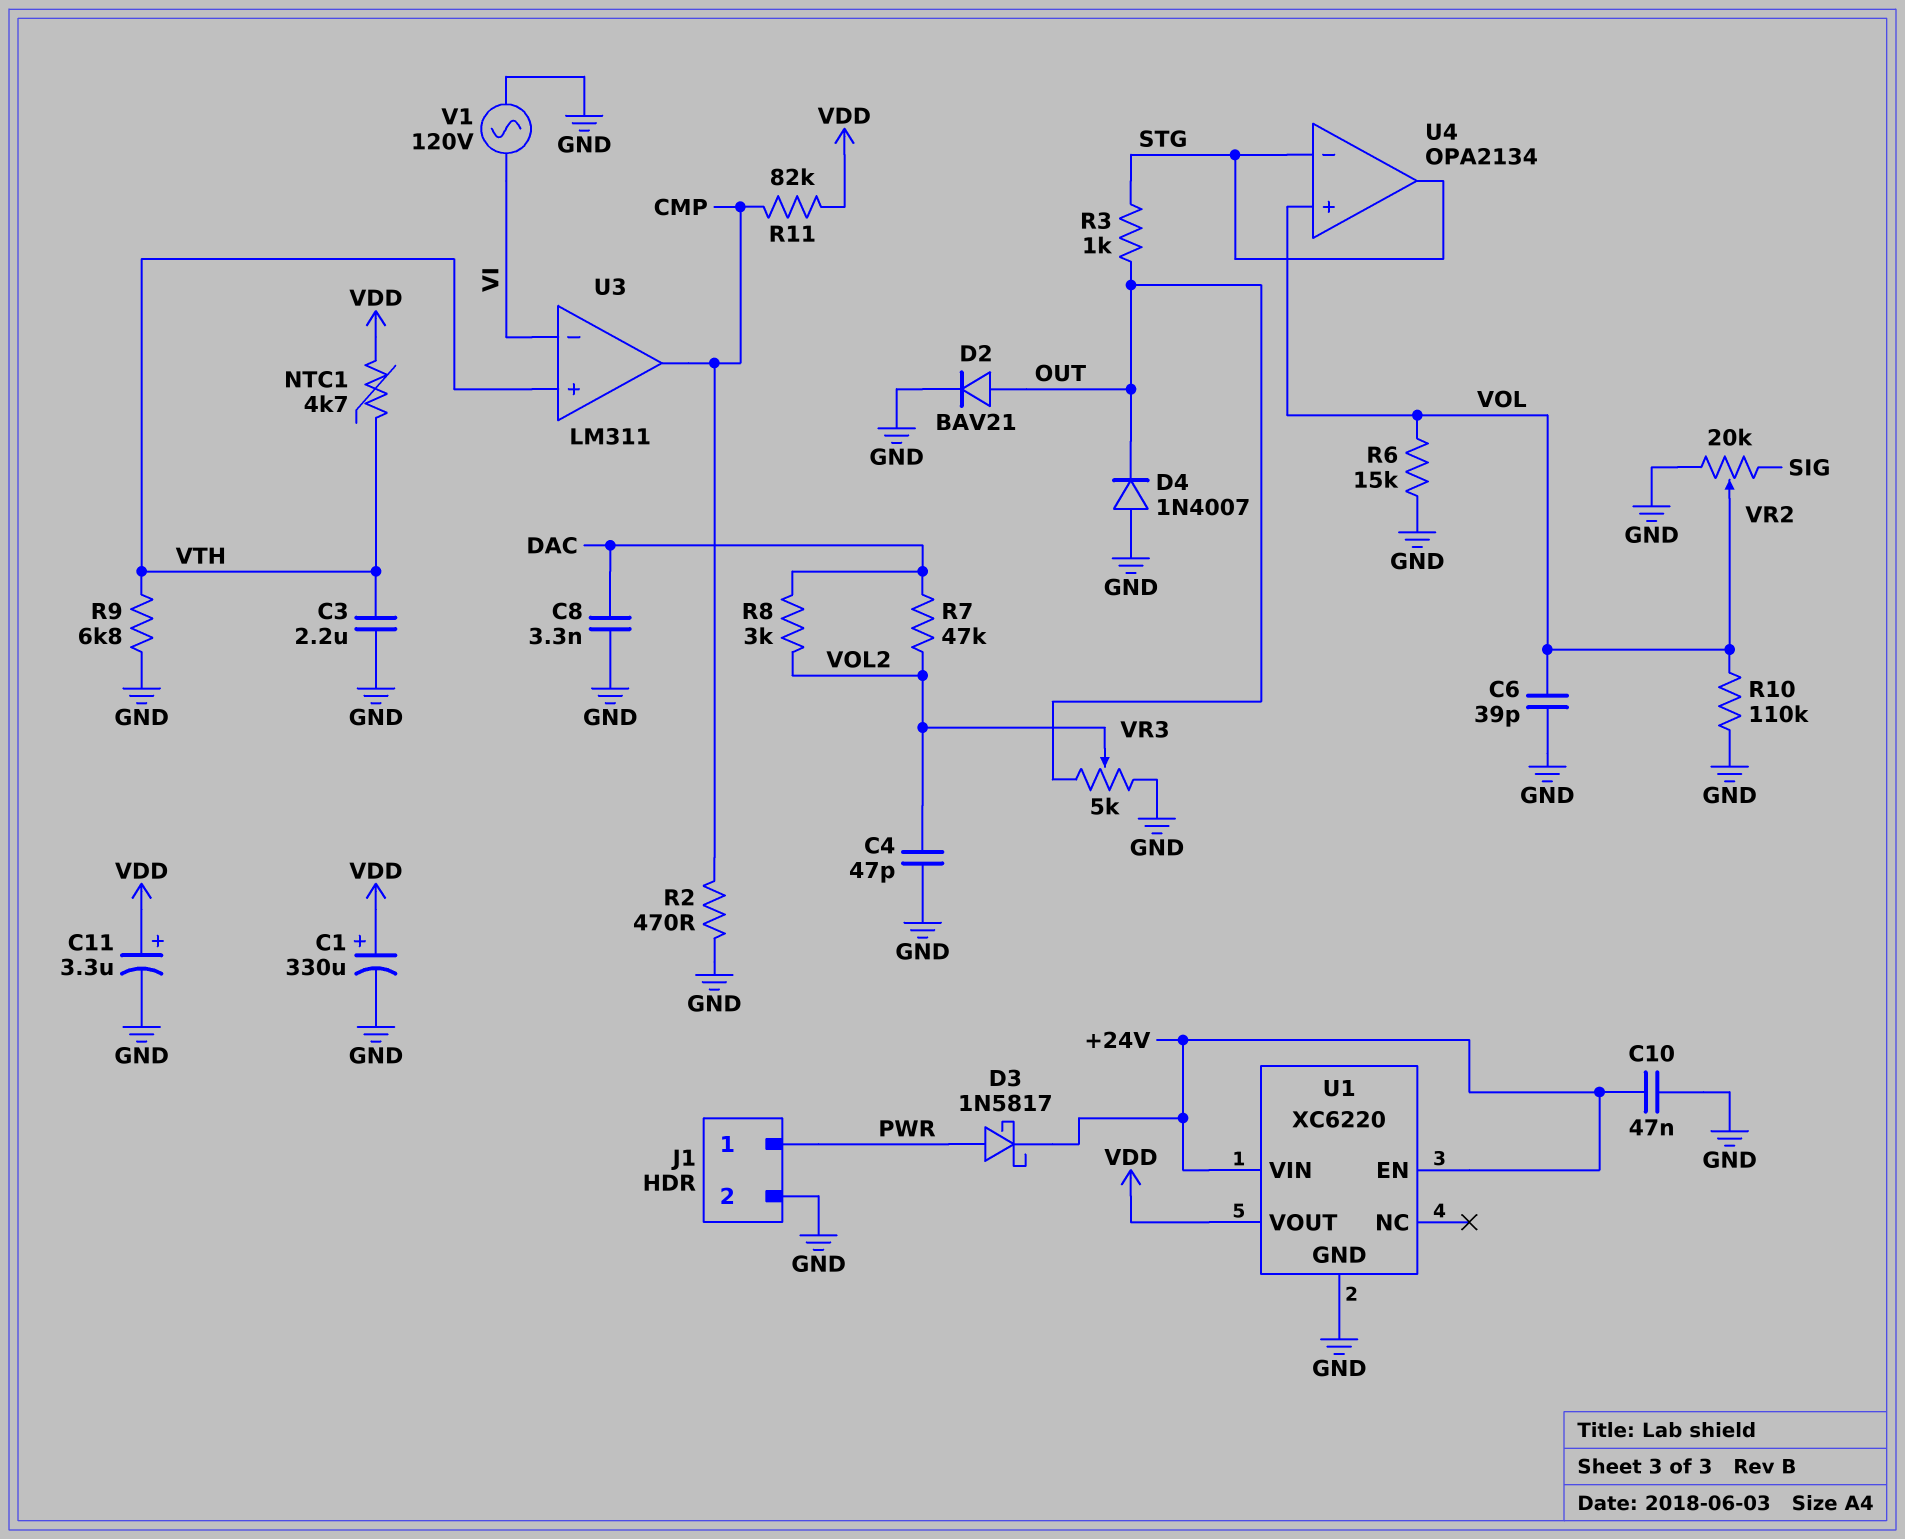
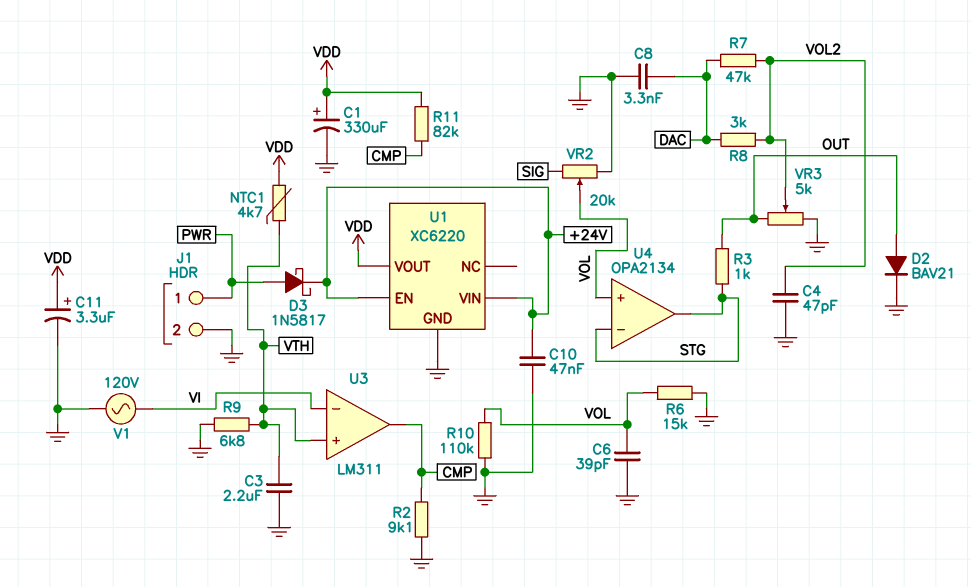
D4: diode 1N4007 (A GND, K OUT) -> none
R2: 470 (CMP, GND) -> 9.1k (CMP, GND)

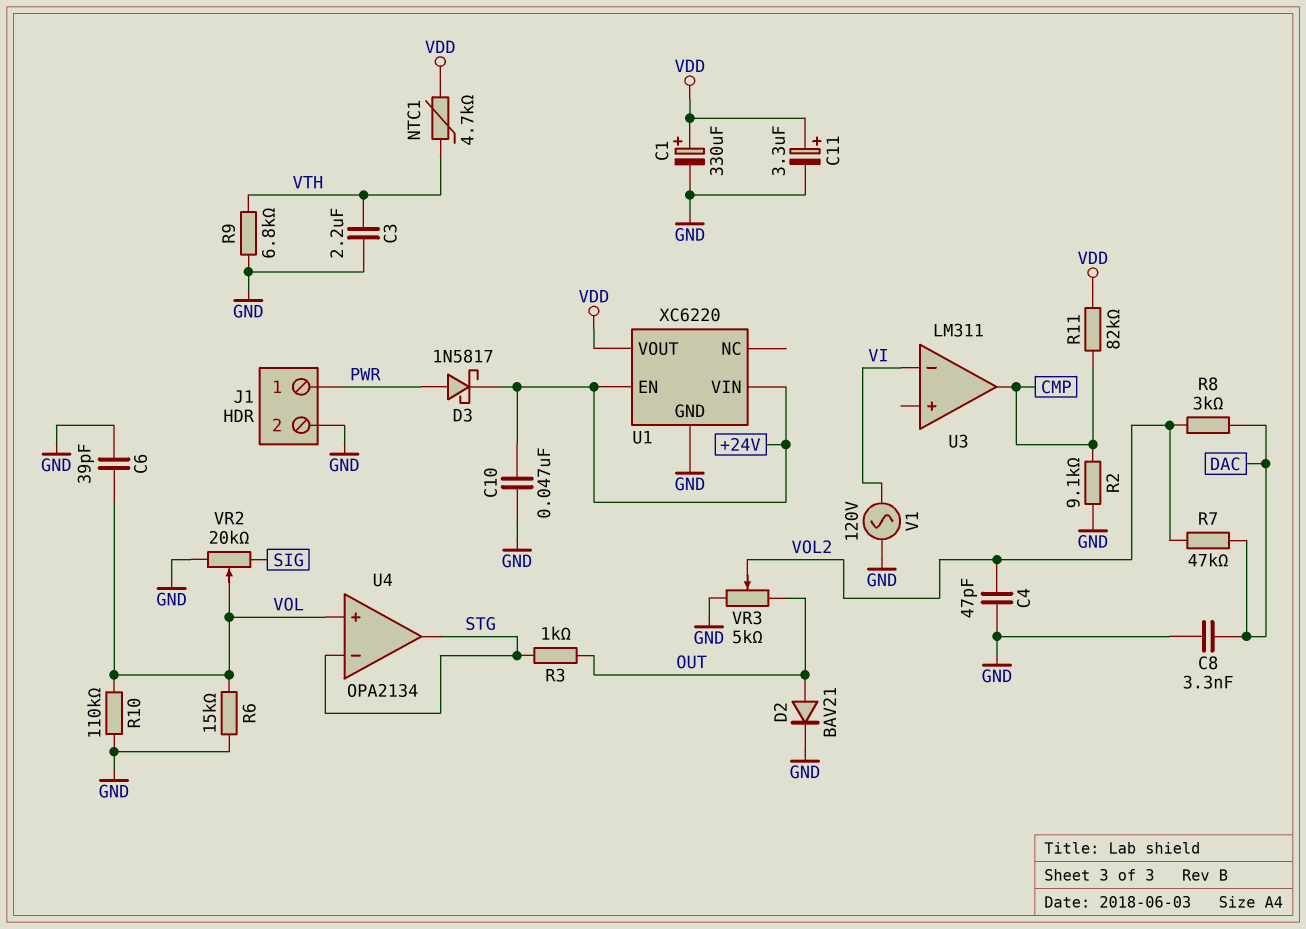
U3 pin in+: VTH -> none

